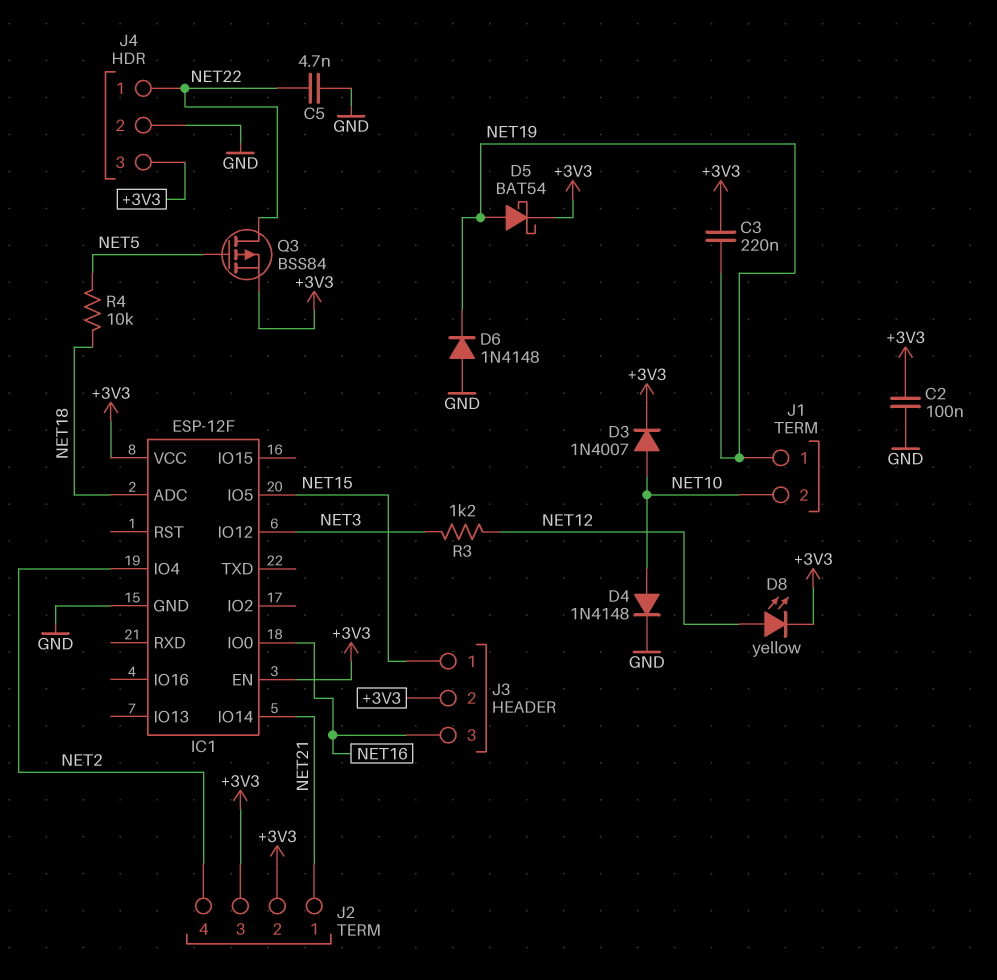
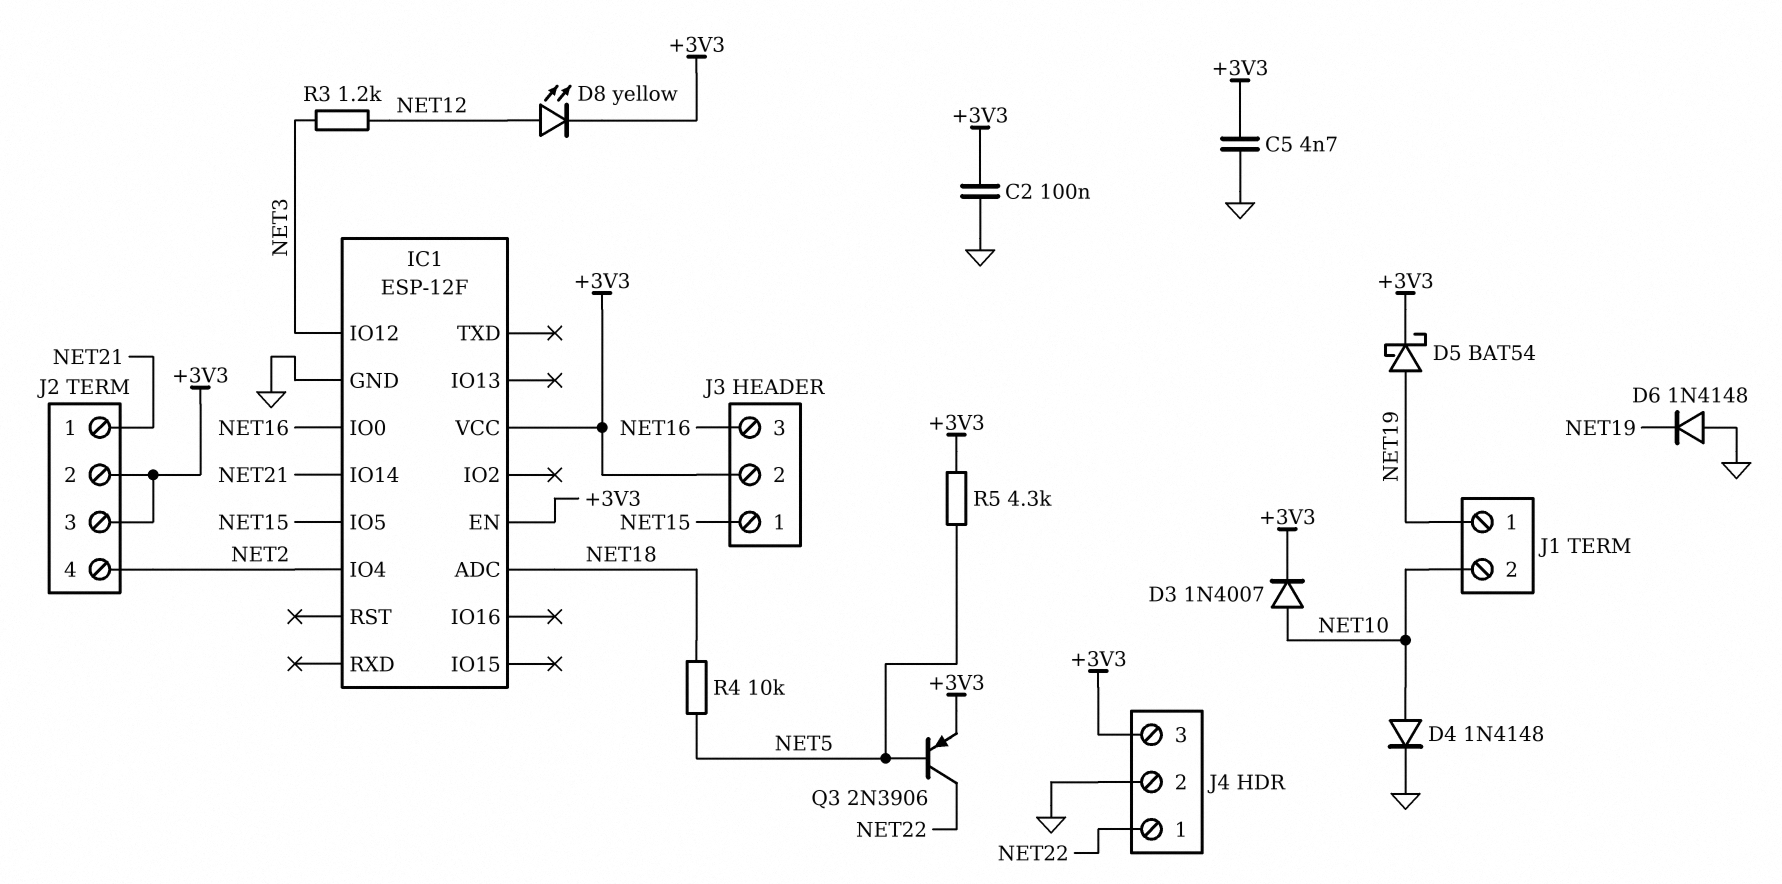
C3: 220nF (+3V3, NET19) -> none
C5: 4.7nF (GND, NET22) -> 4.7nF (+3V3, GND)
Q3: PMOS BSS84 (G NET5, D NET22, S +3V3) -> PNP 2N3906 (B NET5, C NET22, E +3V3)
R5: none -> 4.3k (+3V3, NET5)

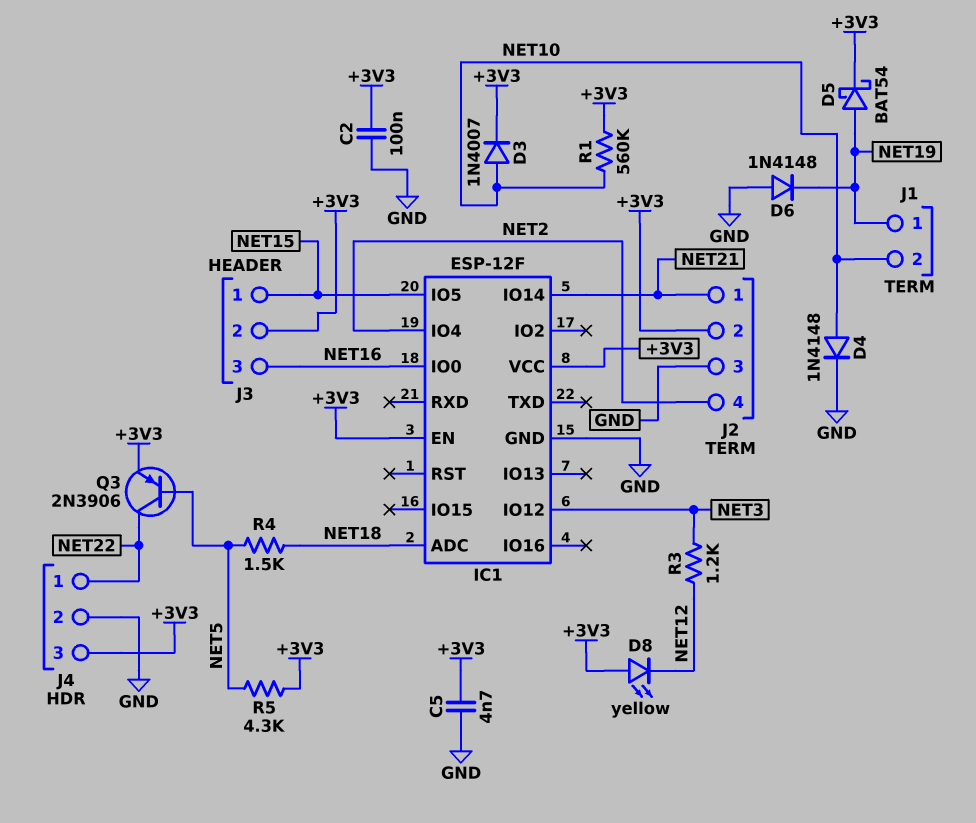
D8: LED yellow (A NET12, K +3V3) -> LED yellow (A +3V3, K NET12)
J2 pin 3: +3V3 -> GND
R1: none -> 560k (+3V3, NET10)
R4: 10k (NET5, NET18) -> 1.5k (NET5, NET18)

